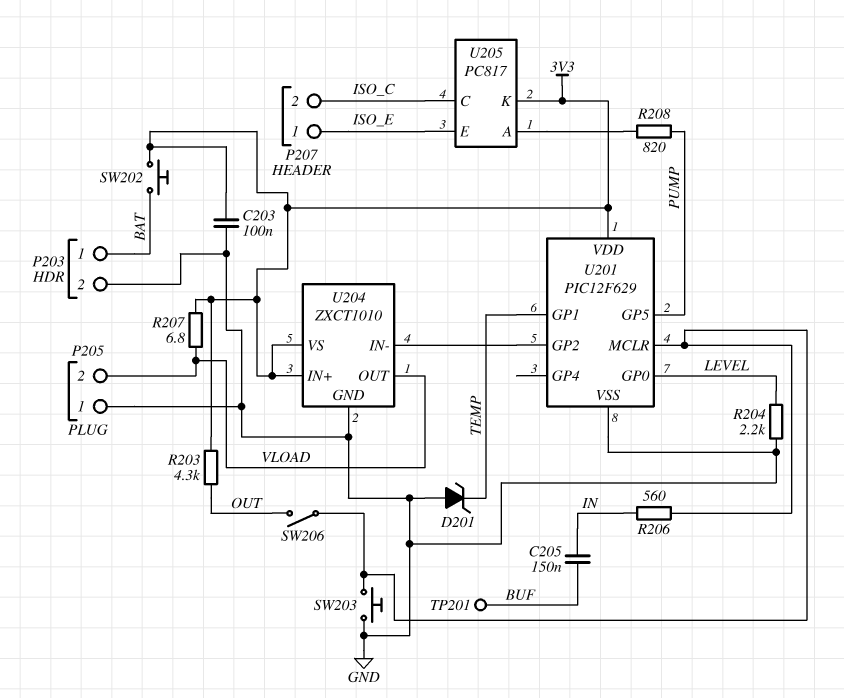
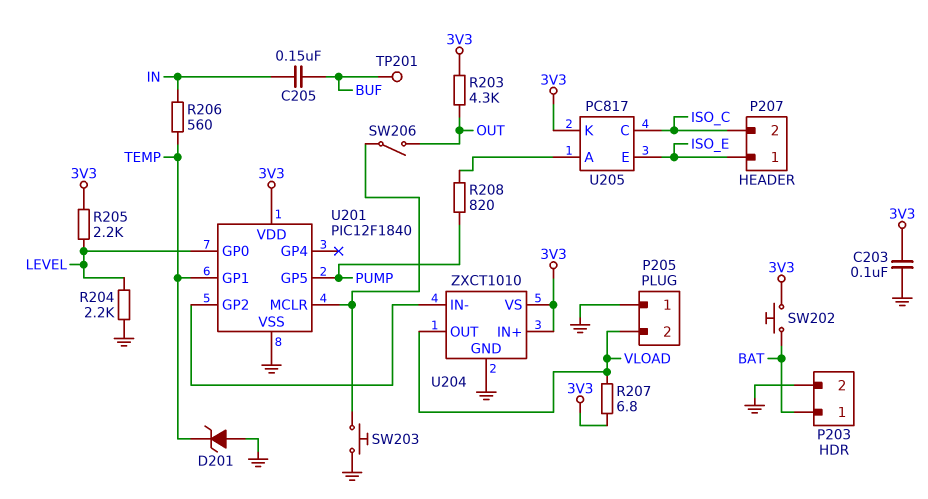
R205: none -> 2.2k (3V3, LEVEL)
R206: 560 (IN, U201/MCLR) -> 560 (IN, TEMP)
U201: PIC12F629 -> PIC12F1840

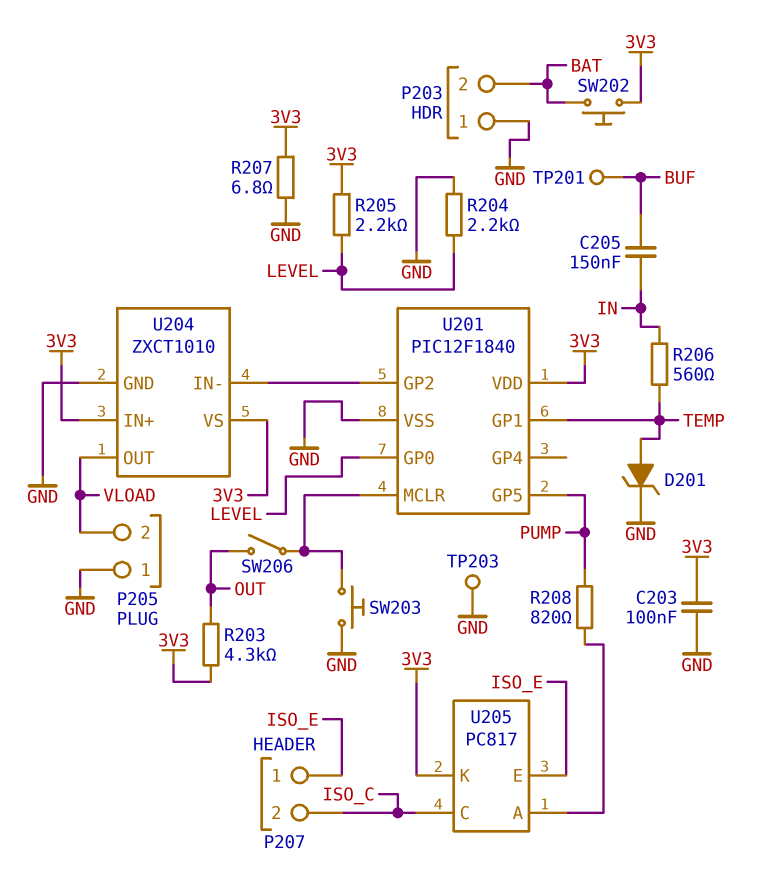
D201: zener (A GND, K TEMP) -> zener (A TEMP, K GND)
P203 pin 1: BAT -> GND
P203 pin 2: GND -> BAT
R207: 6.8 (3V3, VLOAD) -> 6.8 (3V3, GND)
TP203: none -> test point (GND)

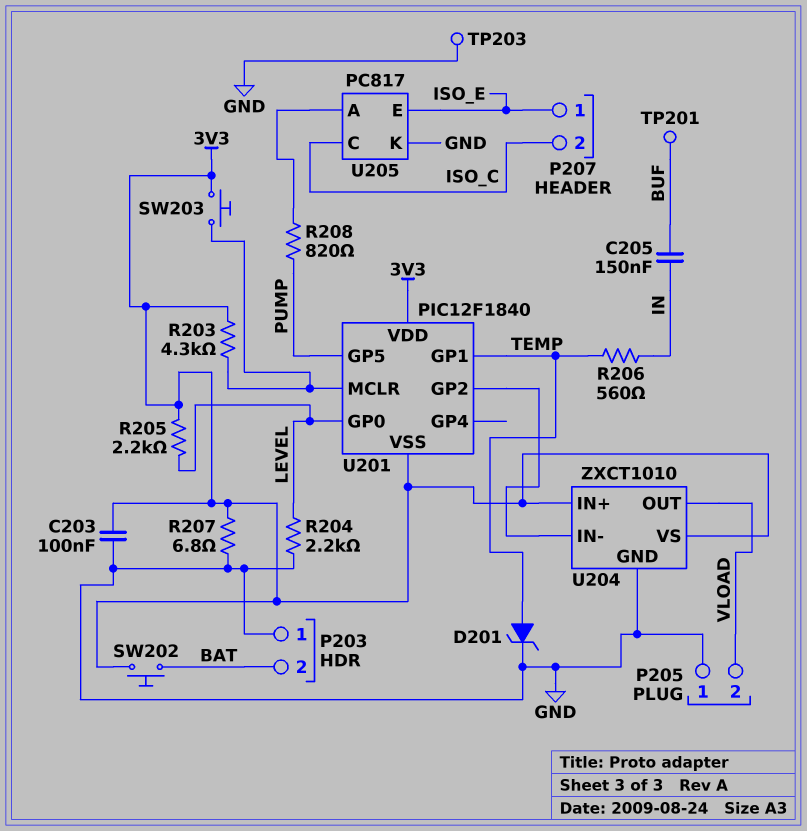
R203: 4.3k (3V3, OUT) -> 4.3k (3V3, U201/MCLR)
SW203: button (GND, U201/MCLR) -> button (3V3, U201/MCLR)
SW206: switch (OUT, U201/MCLR) -> none
U201 pin VSS: GND -> 3V3
U205 pin K: 3V3 -> GND

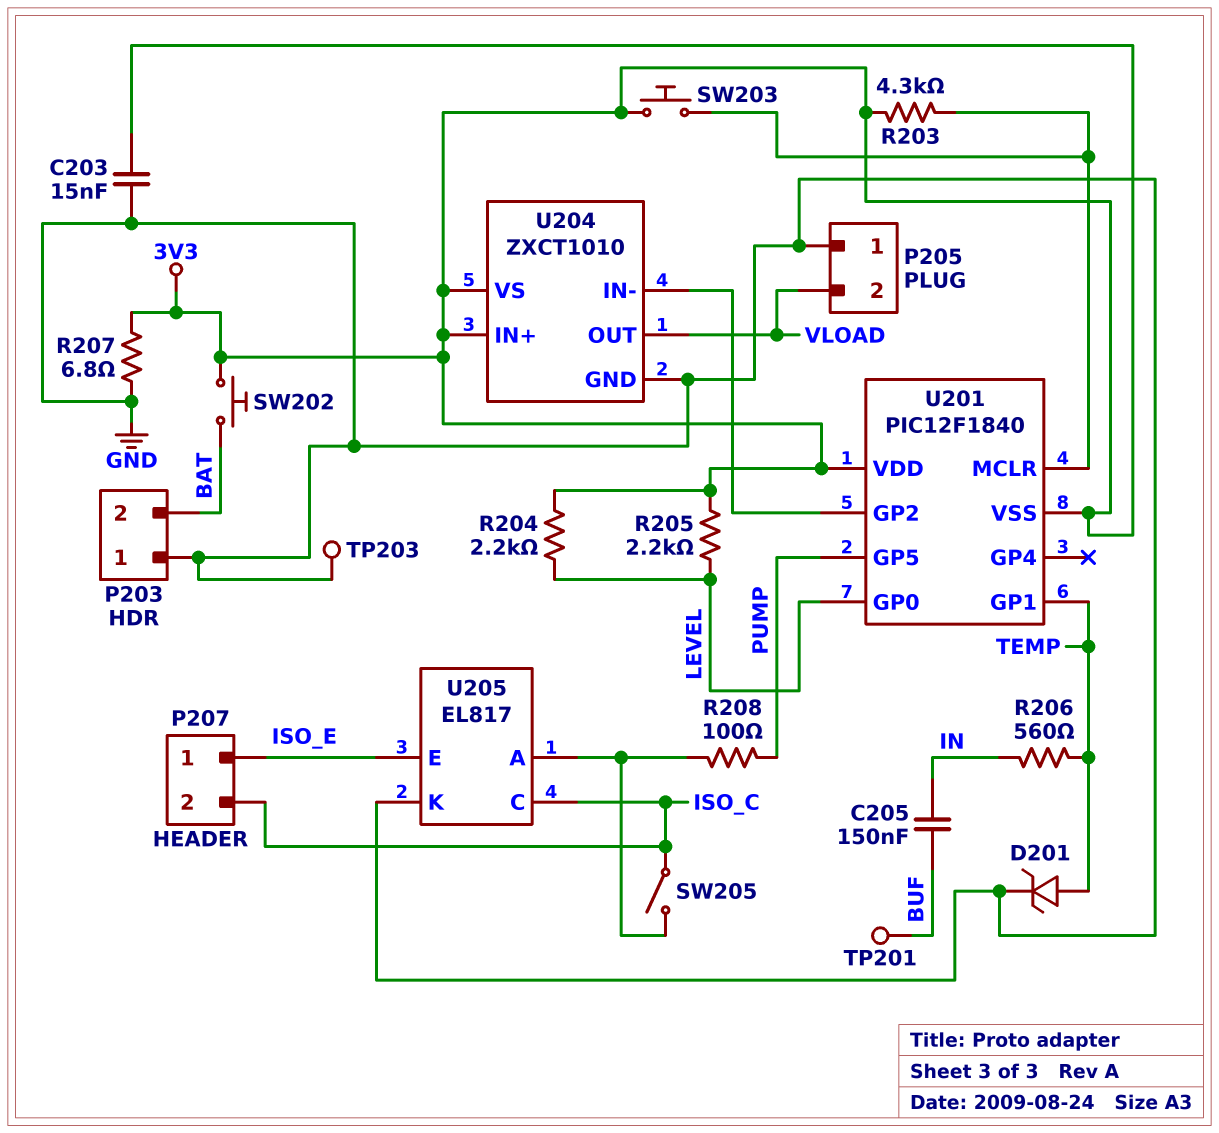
C203: 100nF (3V3, GND) -> 15nF (3V3, GND)
R204: 2.2k (GND, LEVEL) -> 2.2k (3V3, LEVEL)
R208: 820 (PUMP, U205/A) -> 100 (PUMP, U205/A)
SW205: none -> switch (ISO_C, U205/A)
U205: PC817 -> EL817

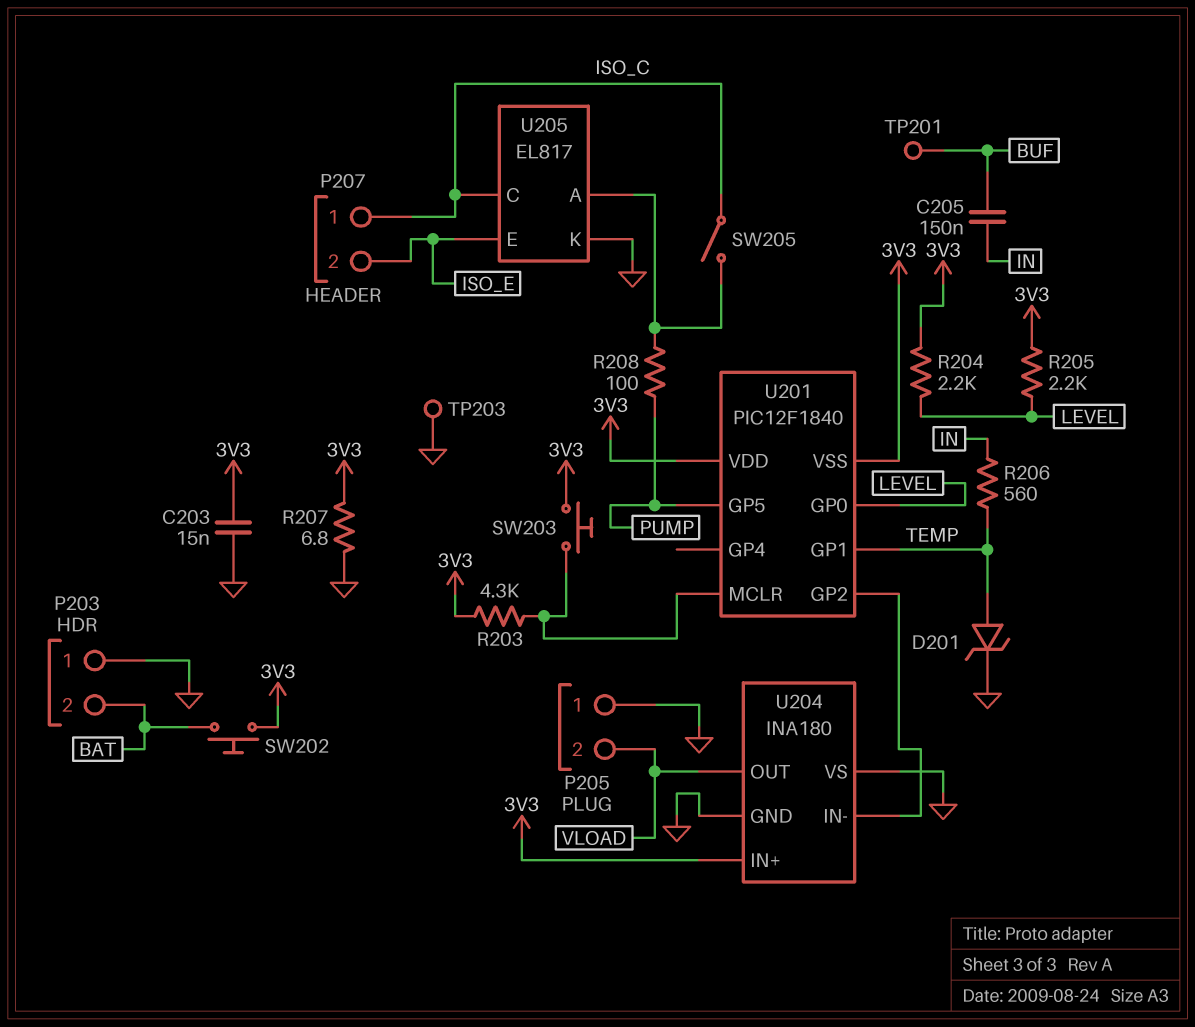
P207 pin 1: ISO_E -> ISO_C
P207 pin 2: ISO_C -> ISO_E
U204: ZXCT1010 -> INA180
U204 pin VS: 3V3 -> GND

